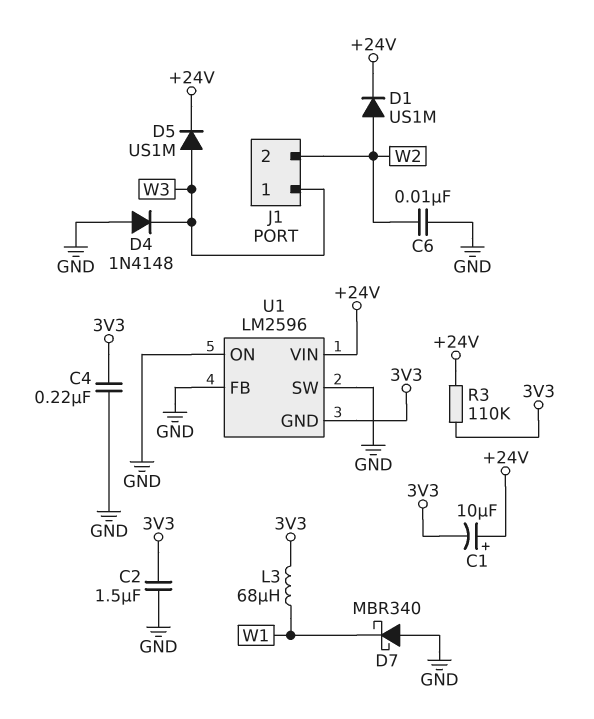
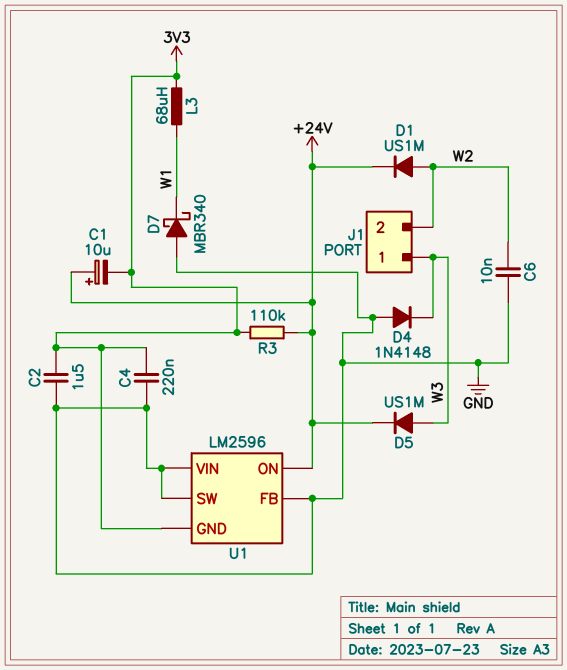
U1 pin ON: GND -> +24V
U1 pin VIN: +24V -> GND

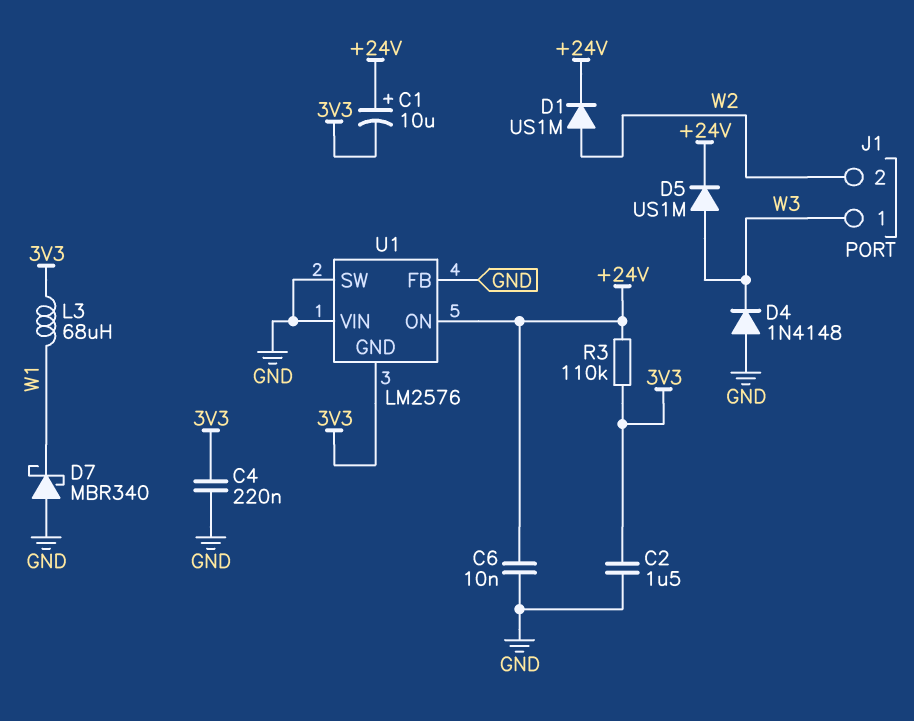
C6: 10nF (GND, W2) -> 10nF (+24V, GND)
U1: LM2596 -> LM2576

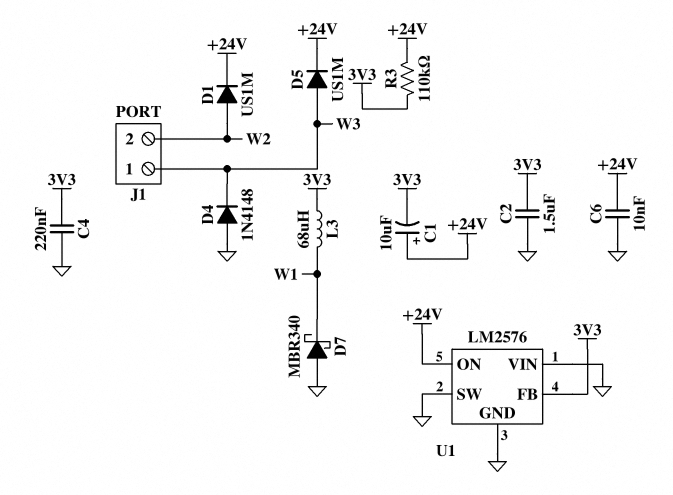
U1 pin FB: GND -> 3V3
U1 pin GND: 3V3 -> GND

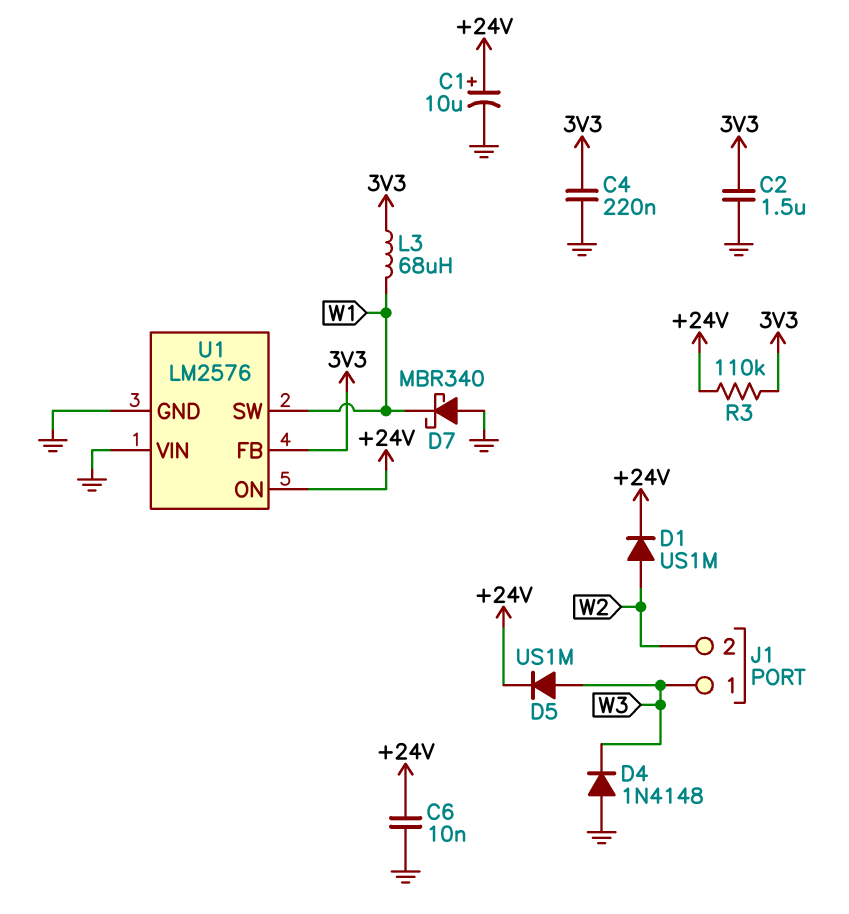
C1: 10uF (plus +24V, minus 3V3) -> 10uF (plus +24V, minus GND)
U1 pin SW: GND -> W1

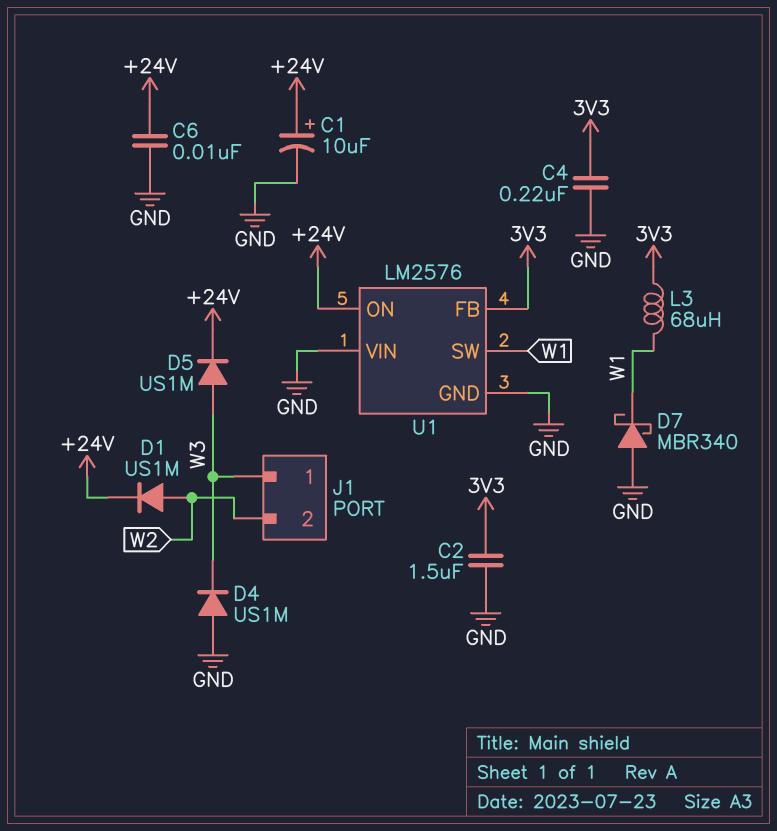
D4: diode 1N4148 (A GND, K W3) -> diode US1M (A GND, K W3)
R3: 110k (+24V, 3V3) -> none

